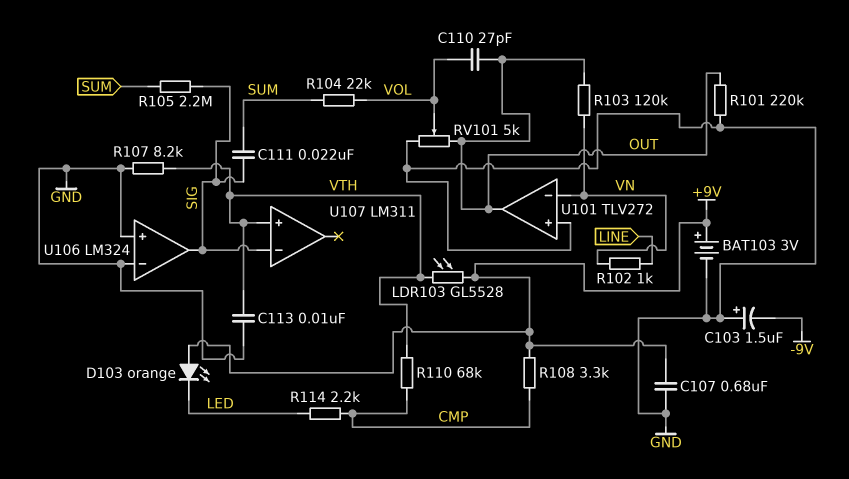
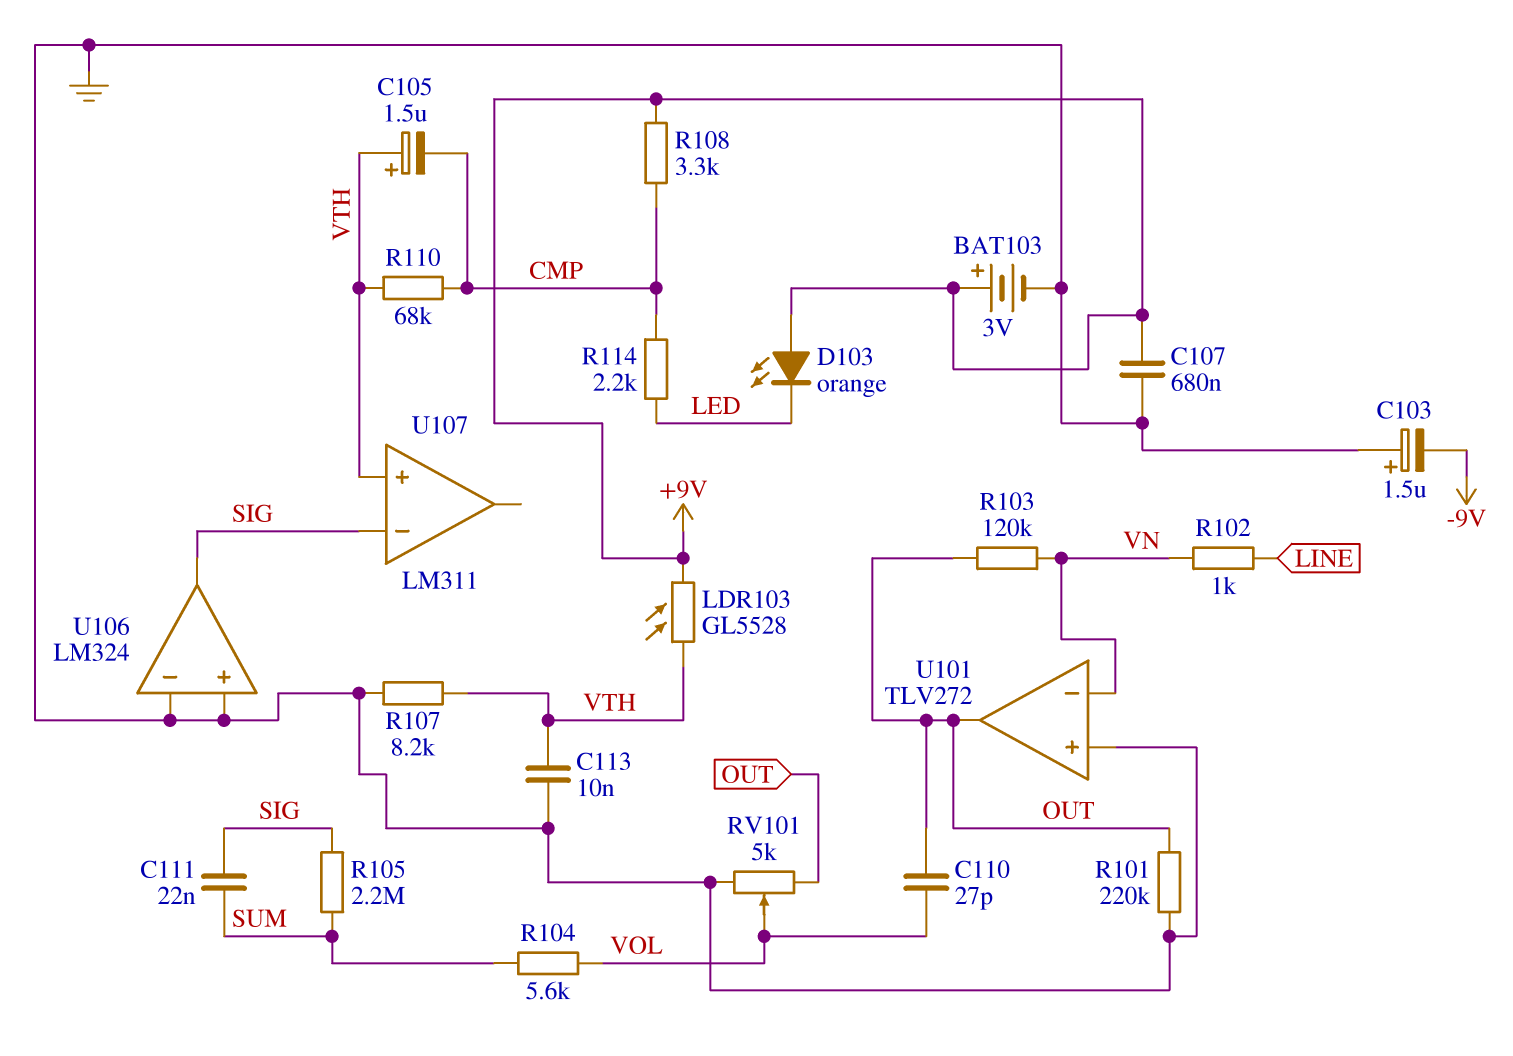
C105: none -> 1.5uF (plus VTH, minus CMP)
R104: 22k (SUM, VOL) -> 5.6k (SUM, VOL)

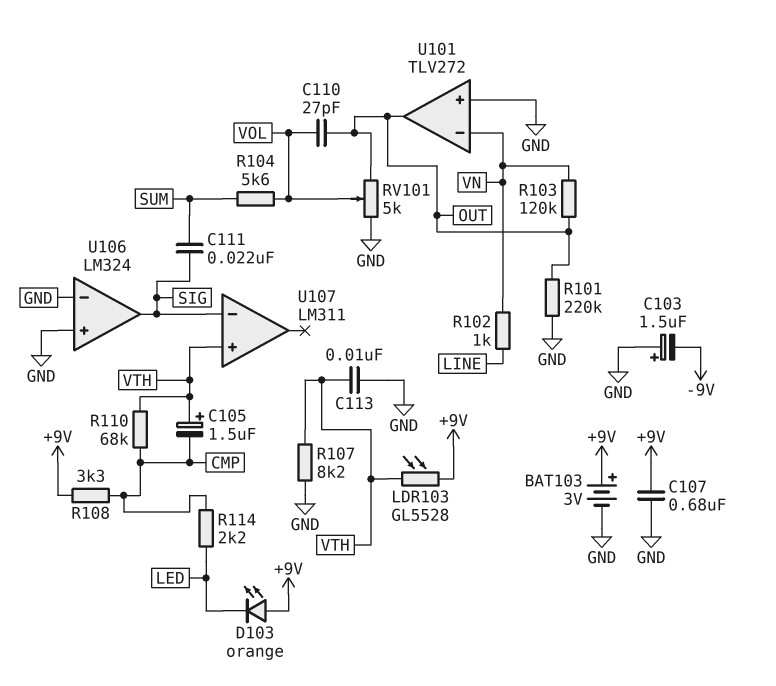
R105: 2.2M (SIG, SUM) -> none

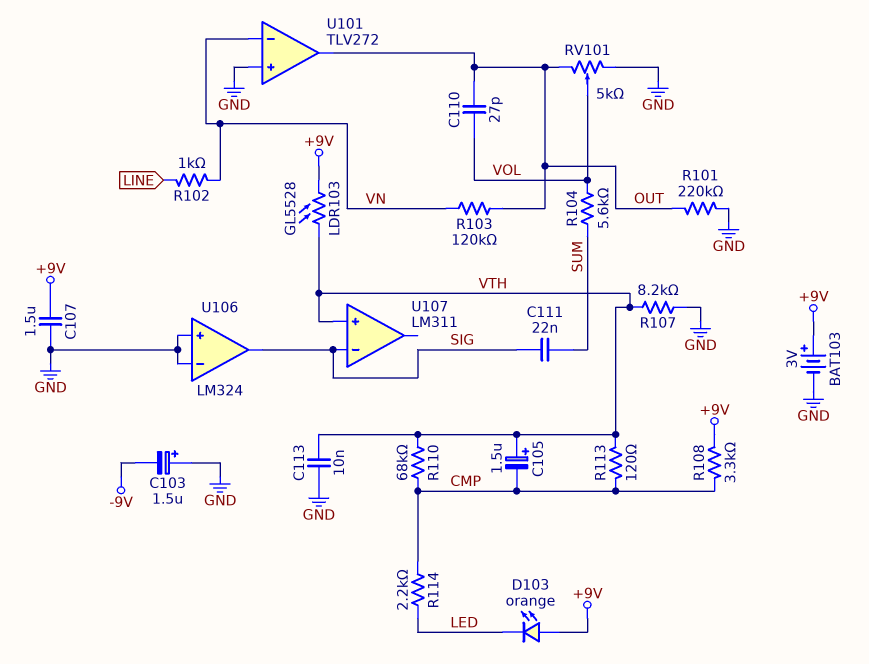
C107: 680nF (+9V, GND) -> 1.5uF (+9V, GND)
R113: none -> 120 (CMP, VTH)

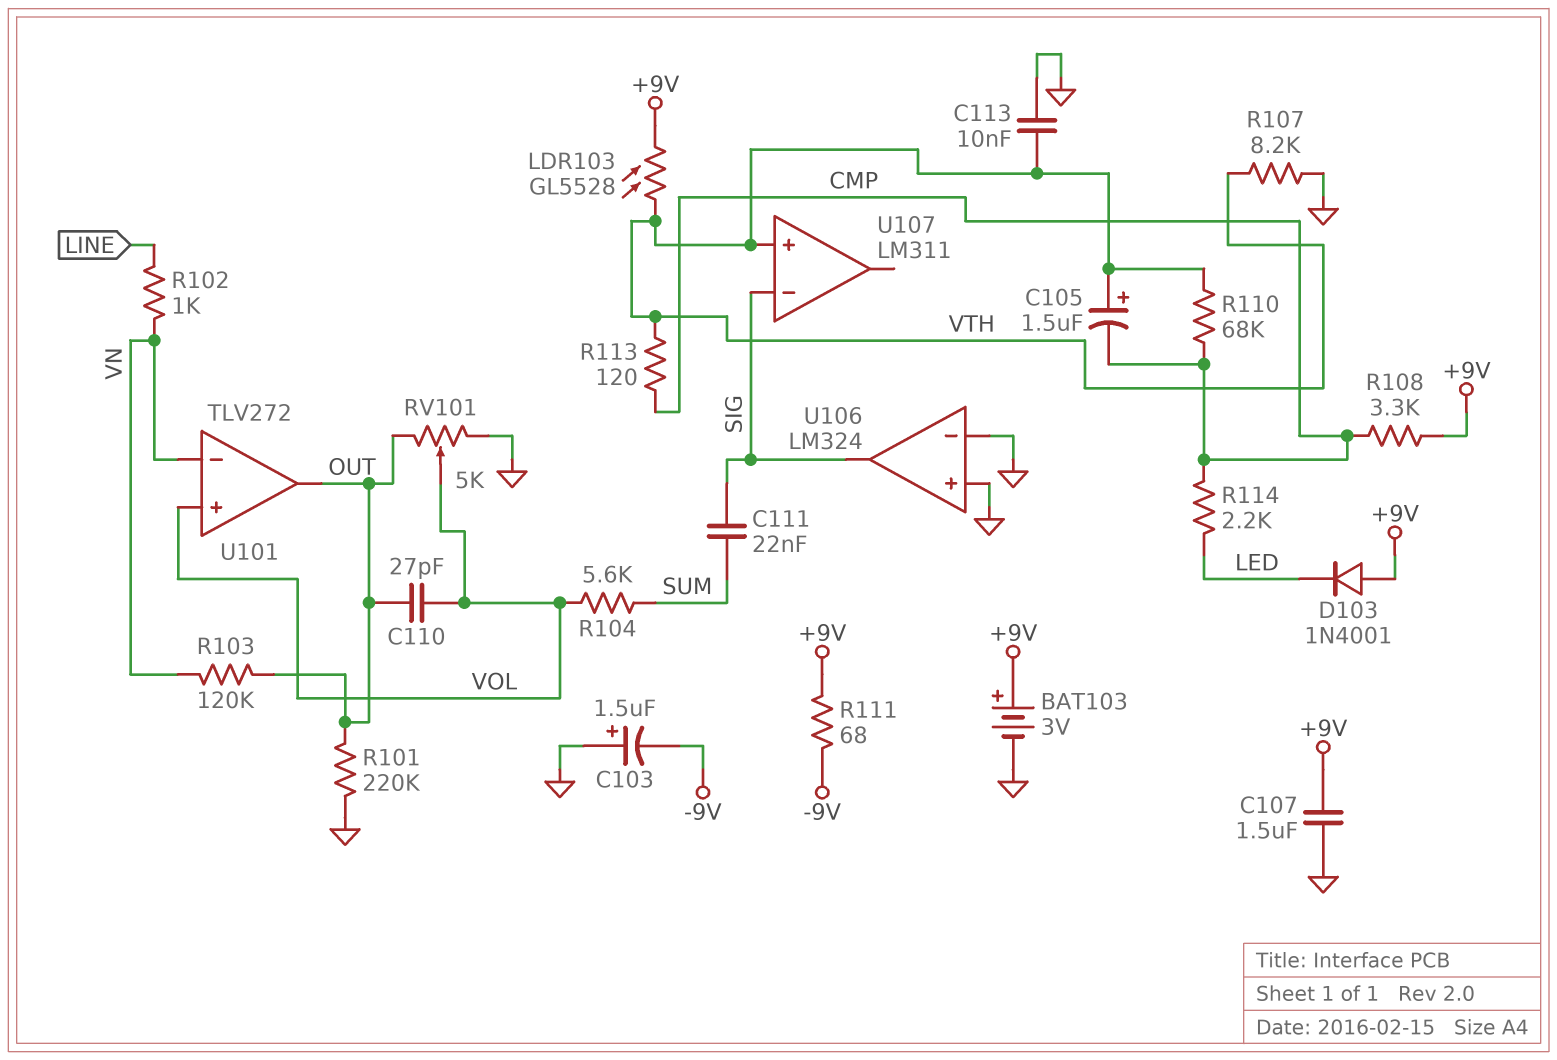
D103: LED orange (A +9V, K LED) -> diode 1N4001 (A +9V, K LED)
R111: none -> 68 (+9V, -9V)
U101 pin in+: GND -> VOL

